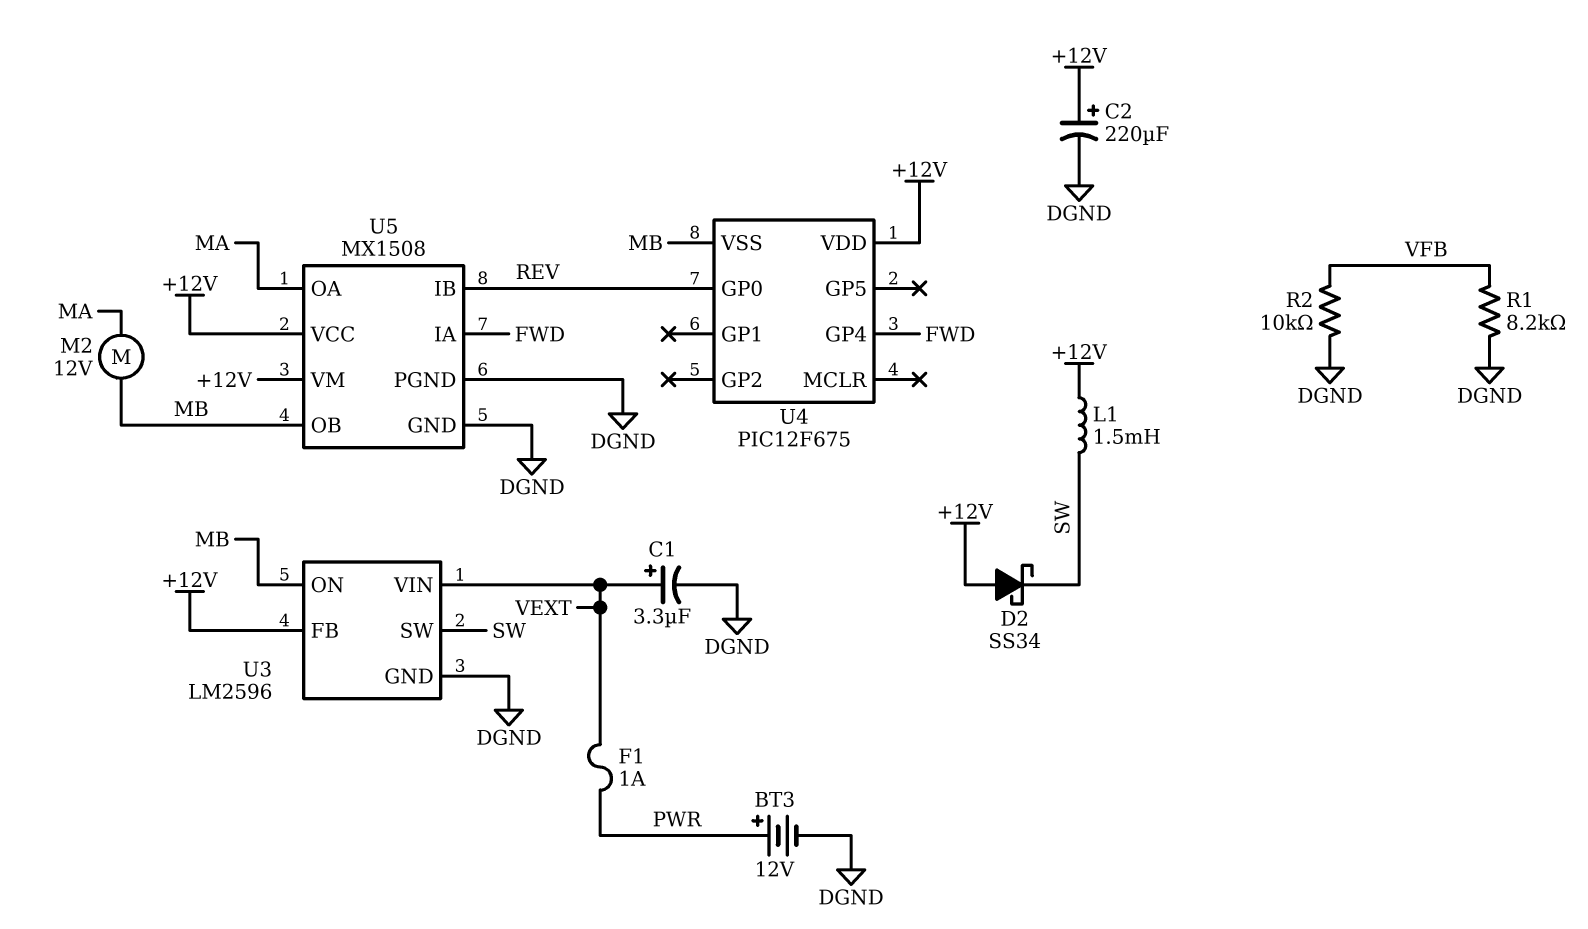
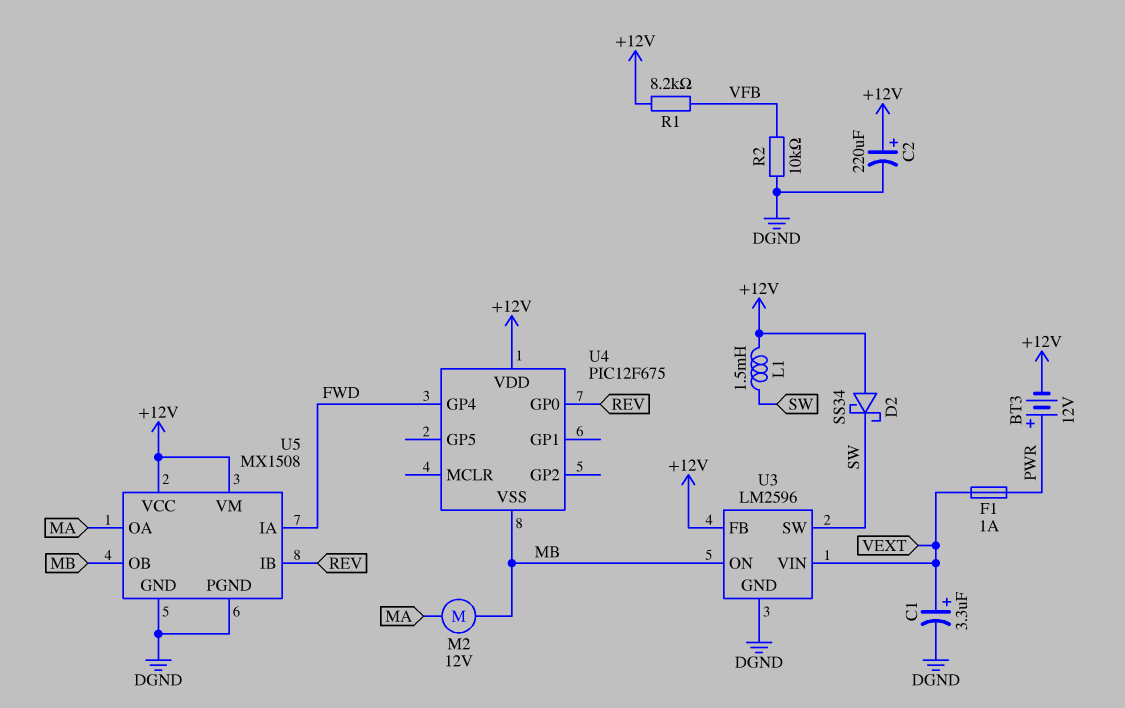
BT3: 12V (plus PWR, minus DGND) -> 12V (plus PWR, minus +12V)
R1: 8.2k (DGND, VFB) -> 8.2k (+12V, VFB)

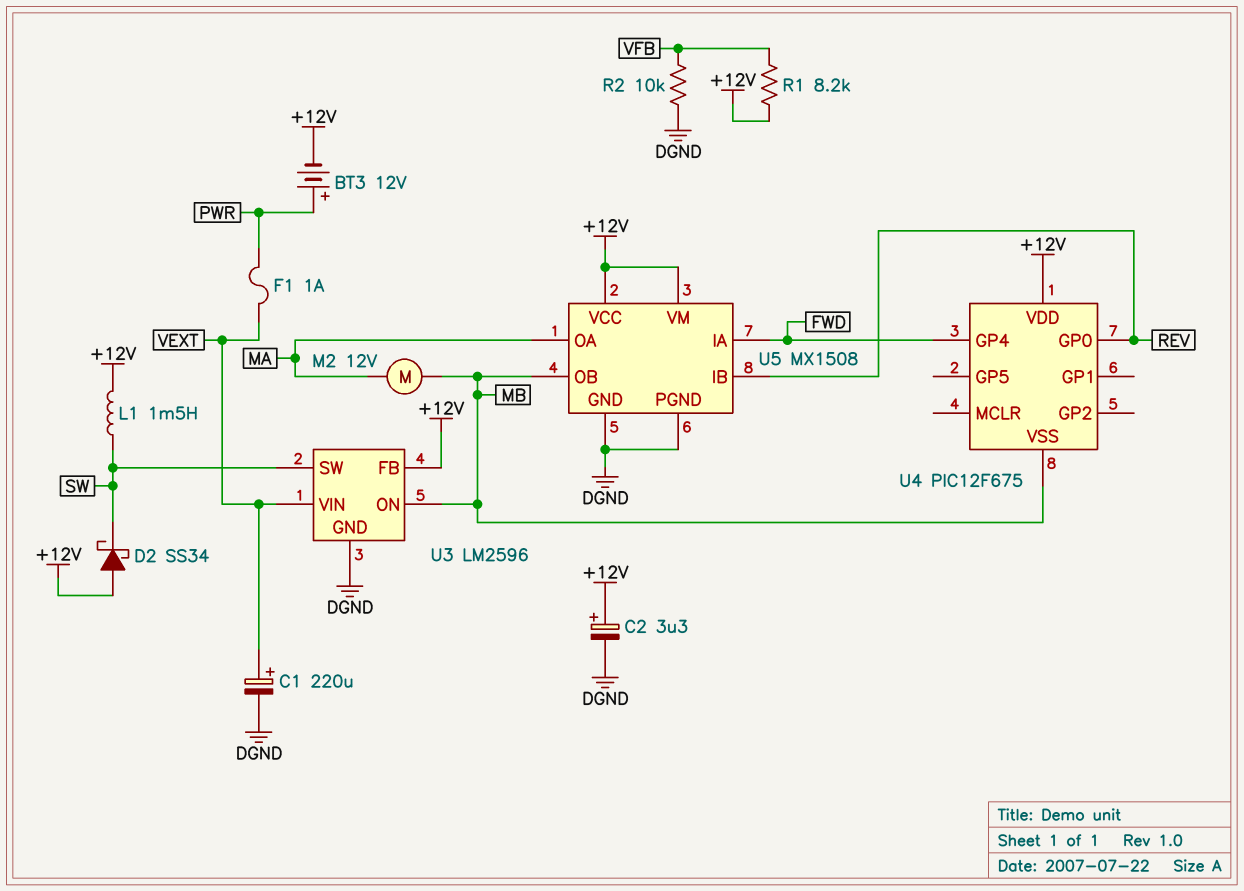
C1: 3.3uF (plus VEXT, minus DGND) -> 220uF (plus VEXT, minus DGND)
C2: 220uF (plus +12V, minus DGND) -> 3.3uF (plus +12V, minus DGND)

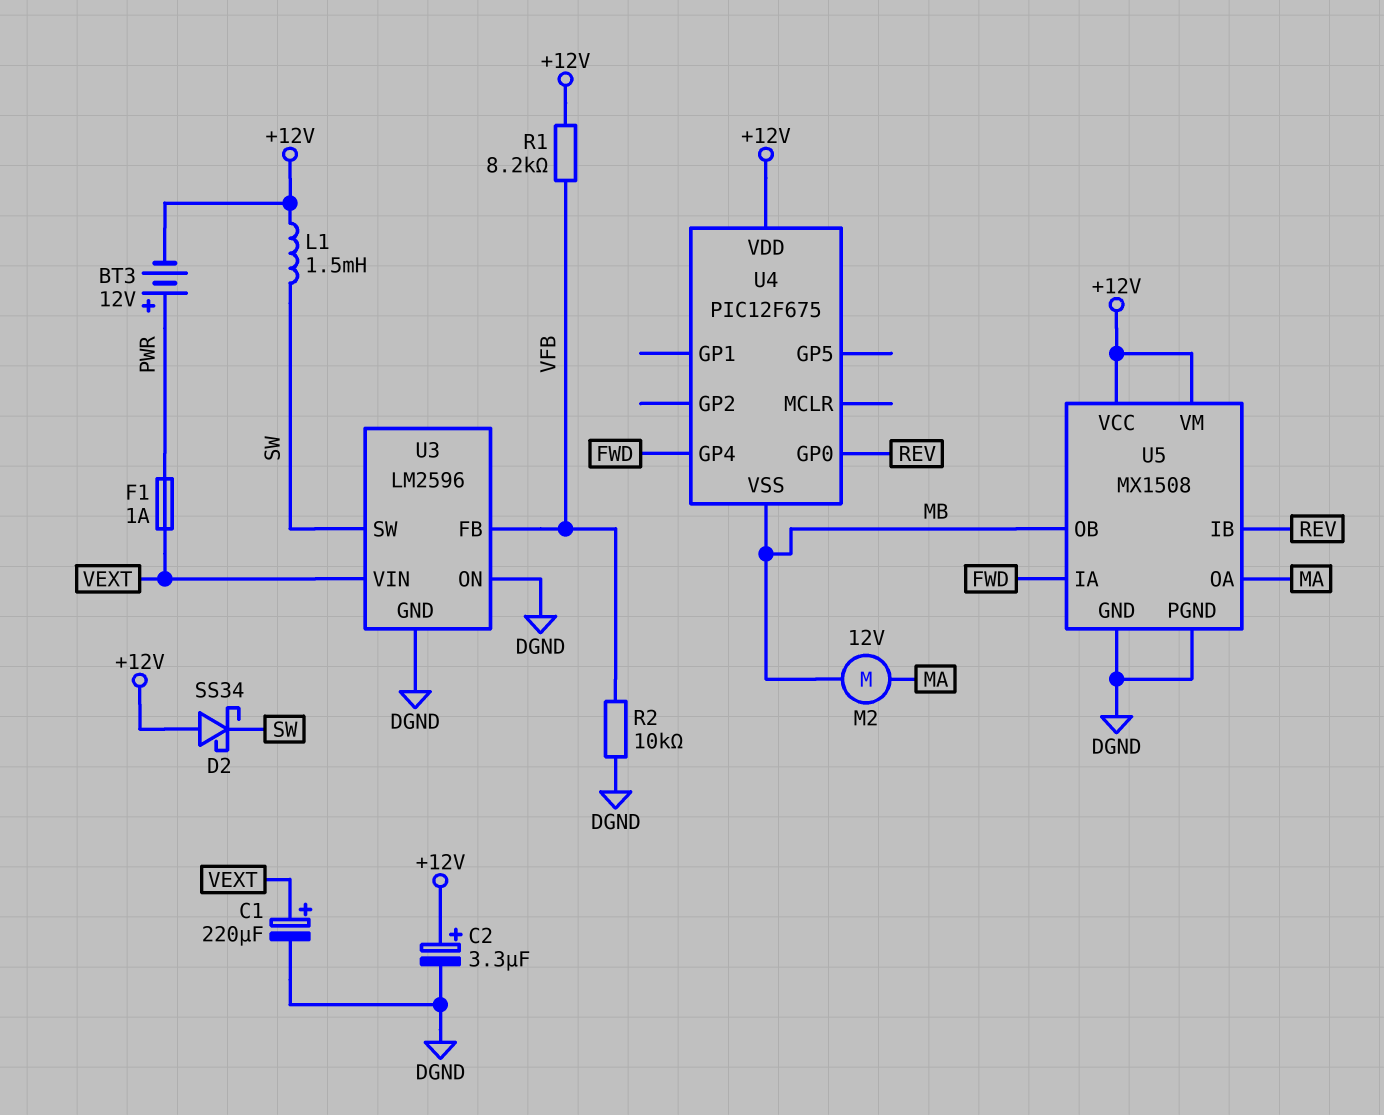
U3 pin FB: +12V -> VFB
U3 pin ON: MB -> DGND

